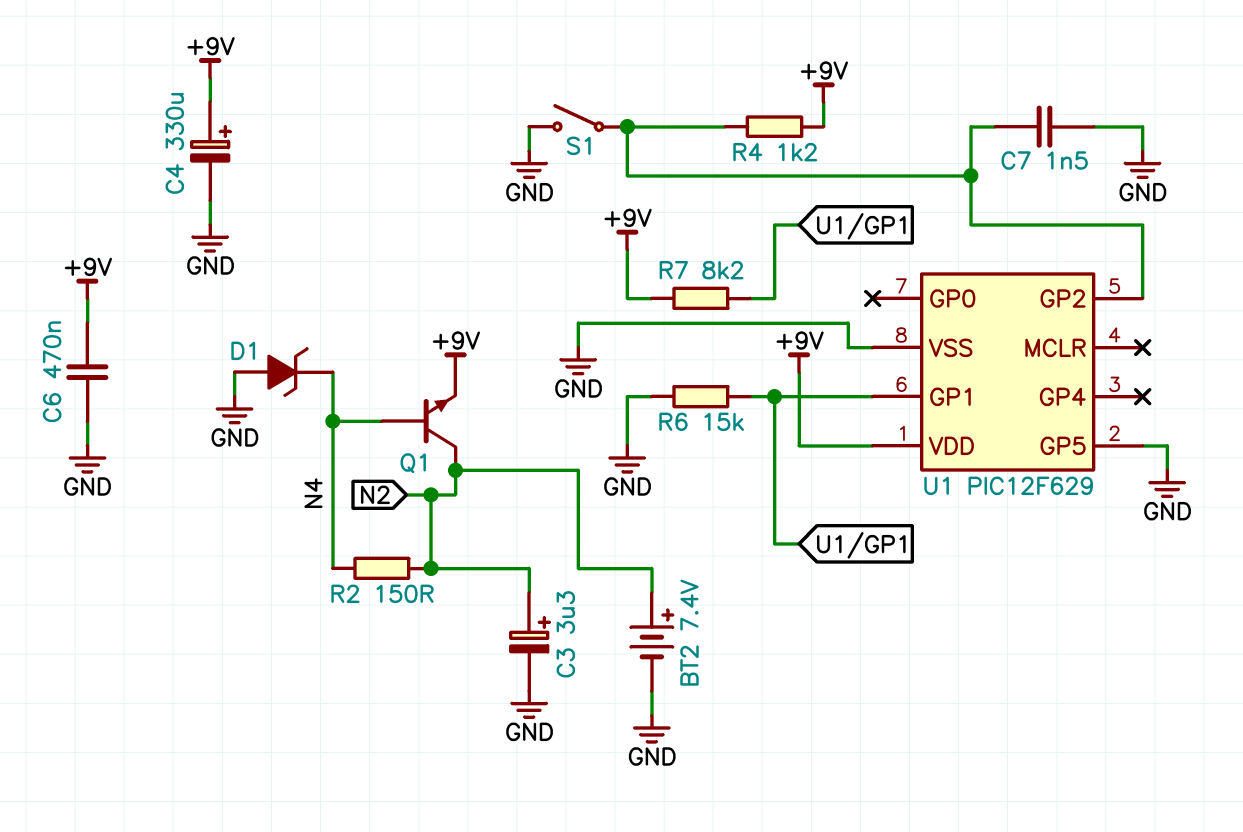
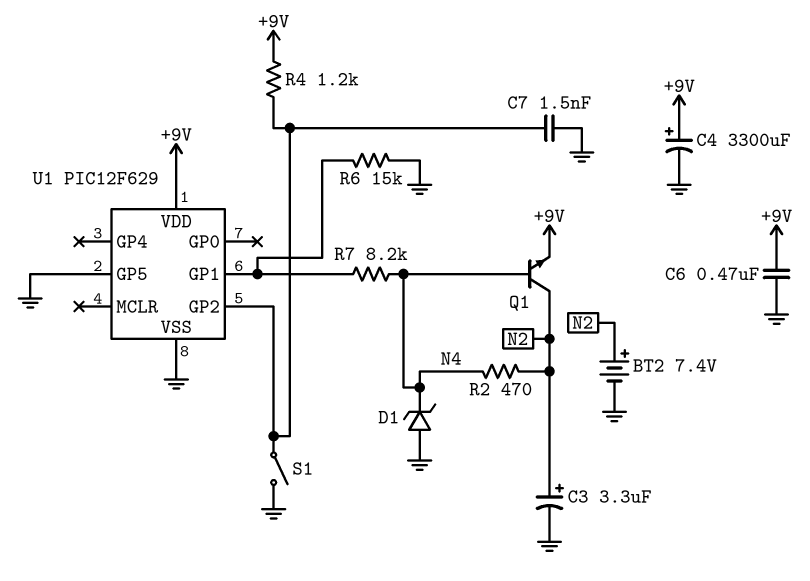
C4: 330uF (plus +9V, minus GND) -> 3300uF (plus +9V, minus GND)
R2: 150 (N2, N4) -> 470 (N2, N4)
R7: 8.2k (+9V, U1/GP1) -> 8.2k (N4, U1/GP1)

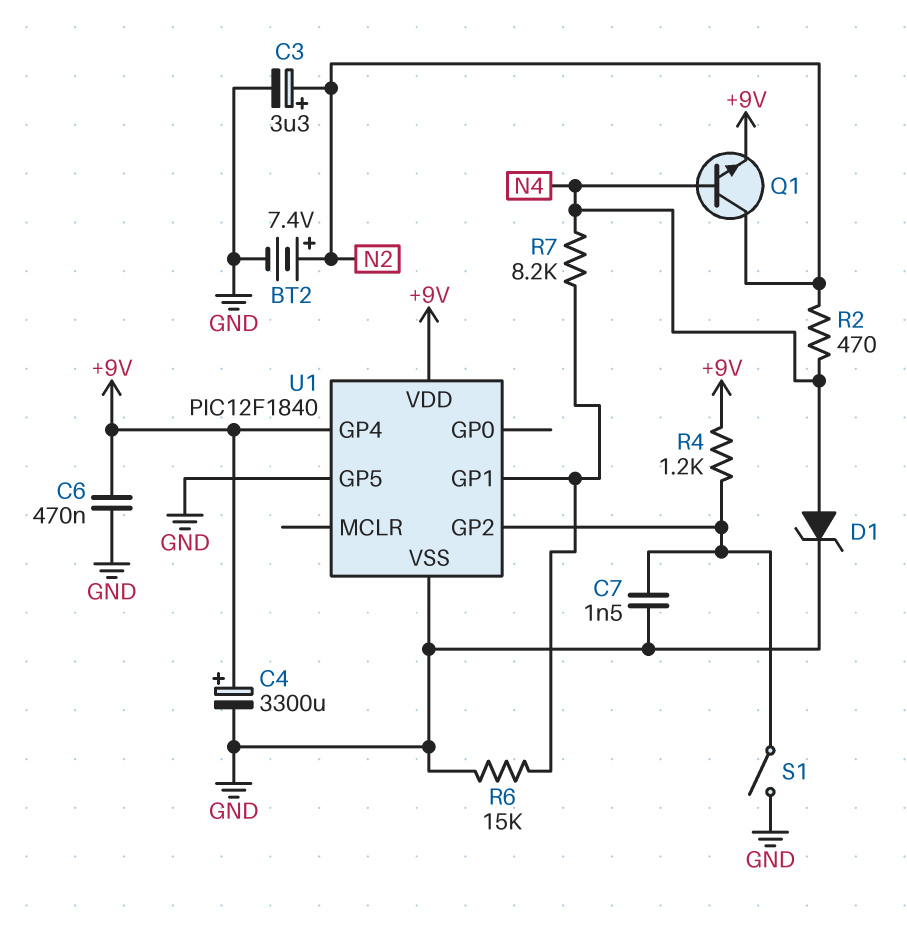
D1: zener (A GND, K N4) -> zener (A N4, K GND)
U1: PIC12F629 -> PIC12F1840
U1 pin GP4: none -> +9V

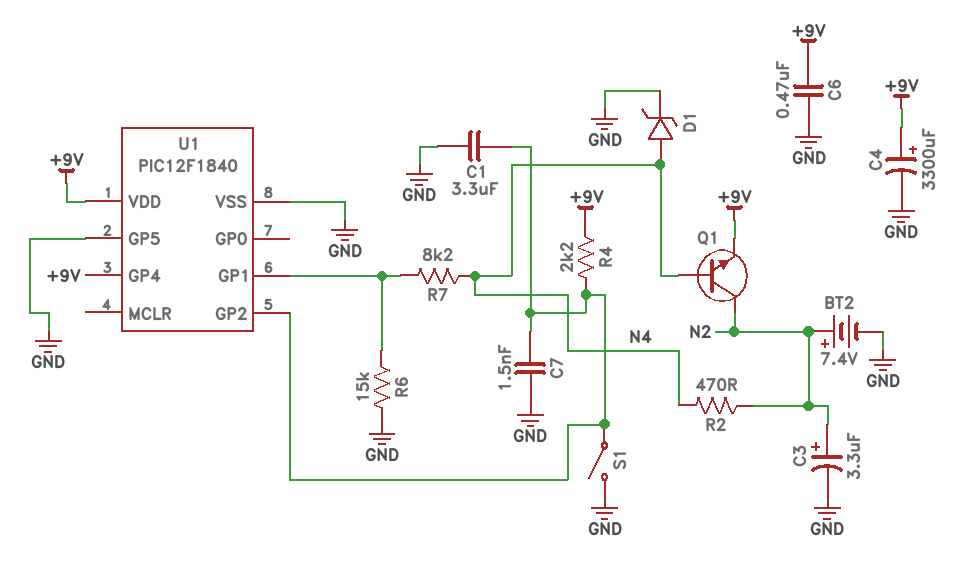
C1: none -> 3.3uF (GND, U1/GP2)
R4: 1.2k (+9V, U1/GP2) -> 2.2k (+9V, U1/GP2)

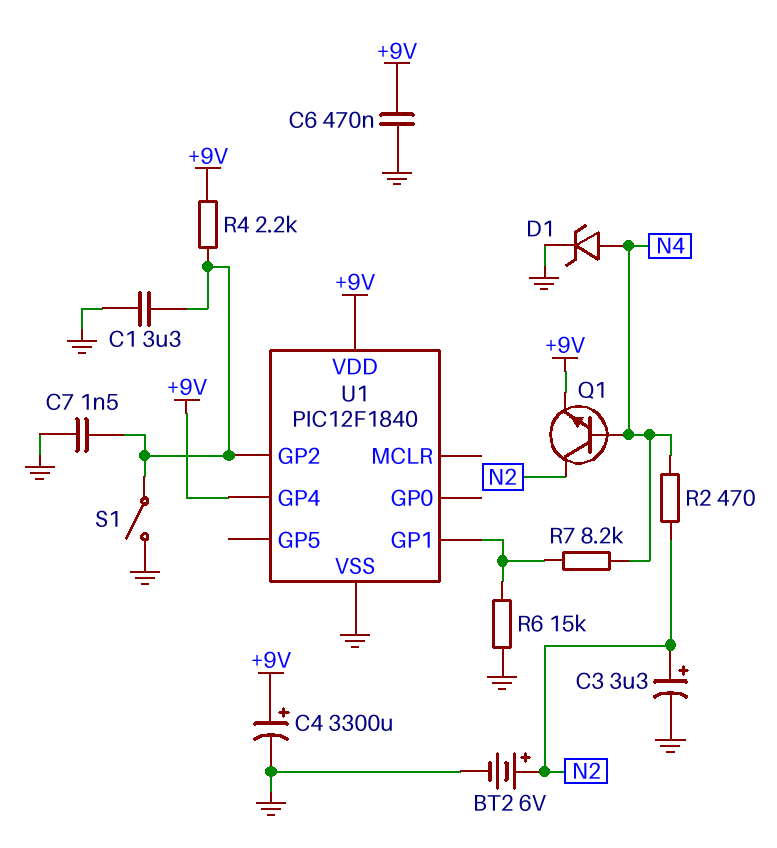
BT2: 7.4V (plus N2, minus GND) -> 6V (plus N2, minus GND)
U1 pin GP5: GND -> none

